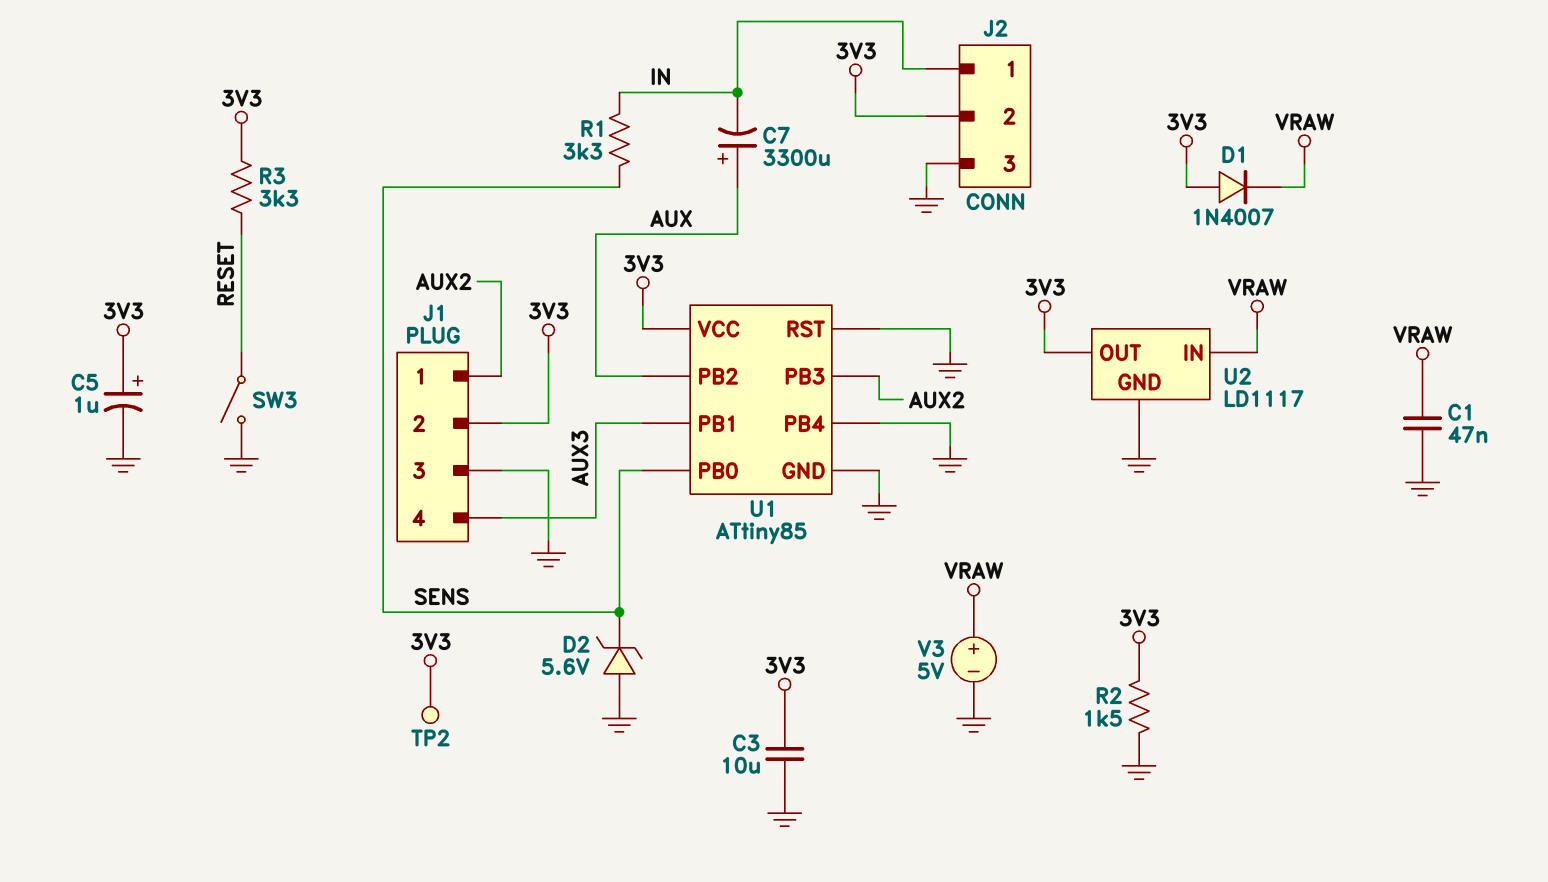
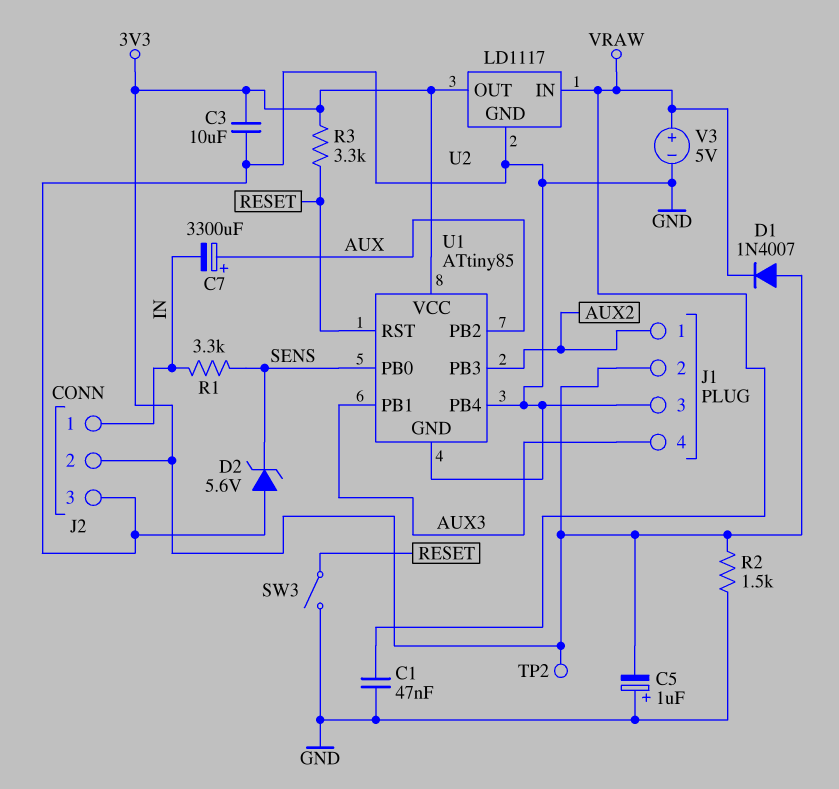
C5: 1uF (plus 3V3, minus GND) -> 1uF (plus GND, minus 3V3)
U1 pin RST: GND -> RESET

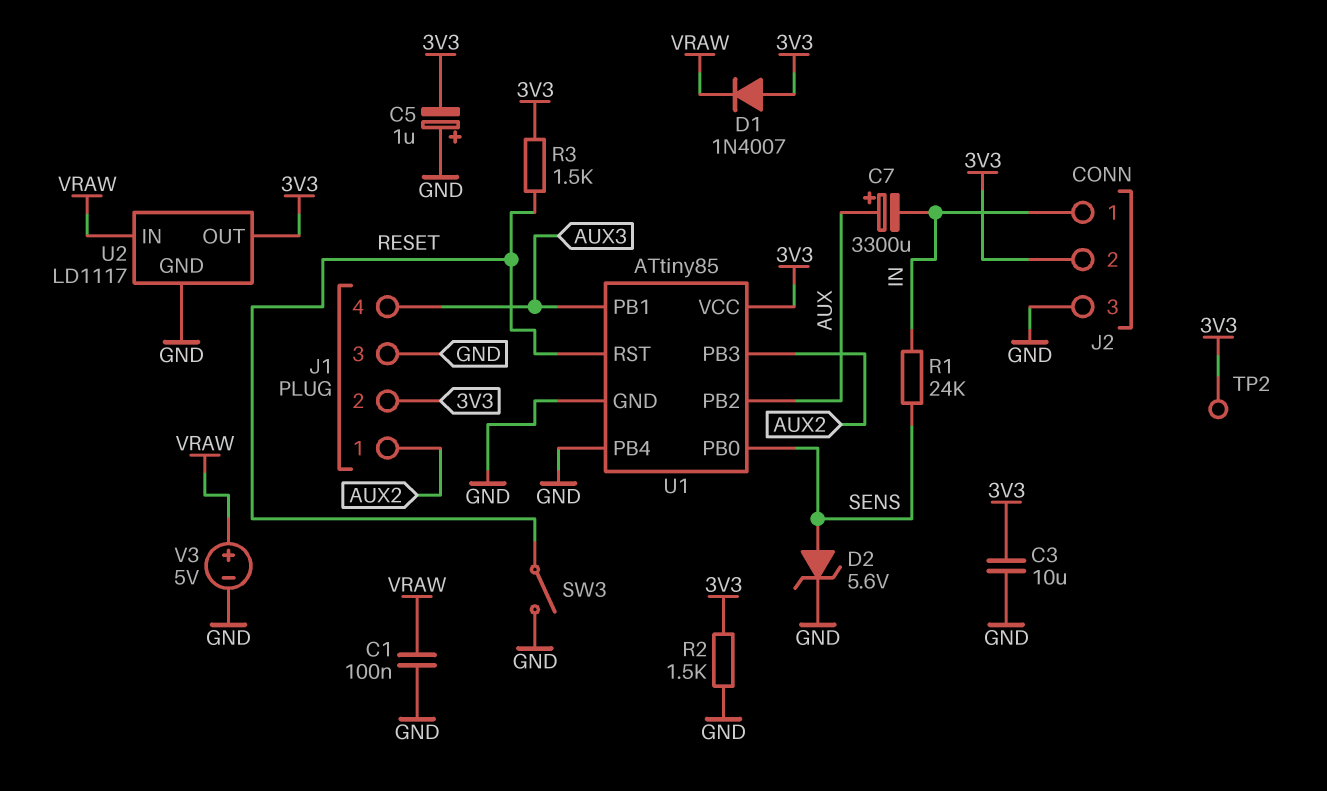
C1: 47nF (GND, VRAW) -> 100nF (GND, VRAW)
D2: zener 5.6V (A GND, K SENS) -> zener 5.6V (A SENS, K GND)
R1: 3.3k (IN, SENS) -> 24k (IN, SENS)
R3: 3.3k (3V3, RESET) -> 1.5k (3V3, RESET)

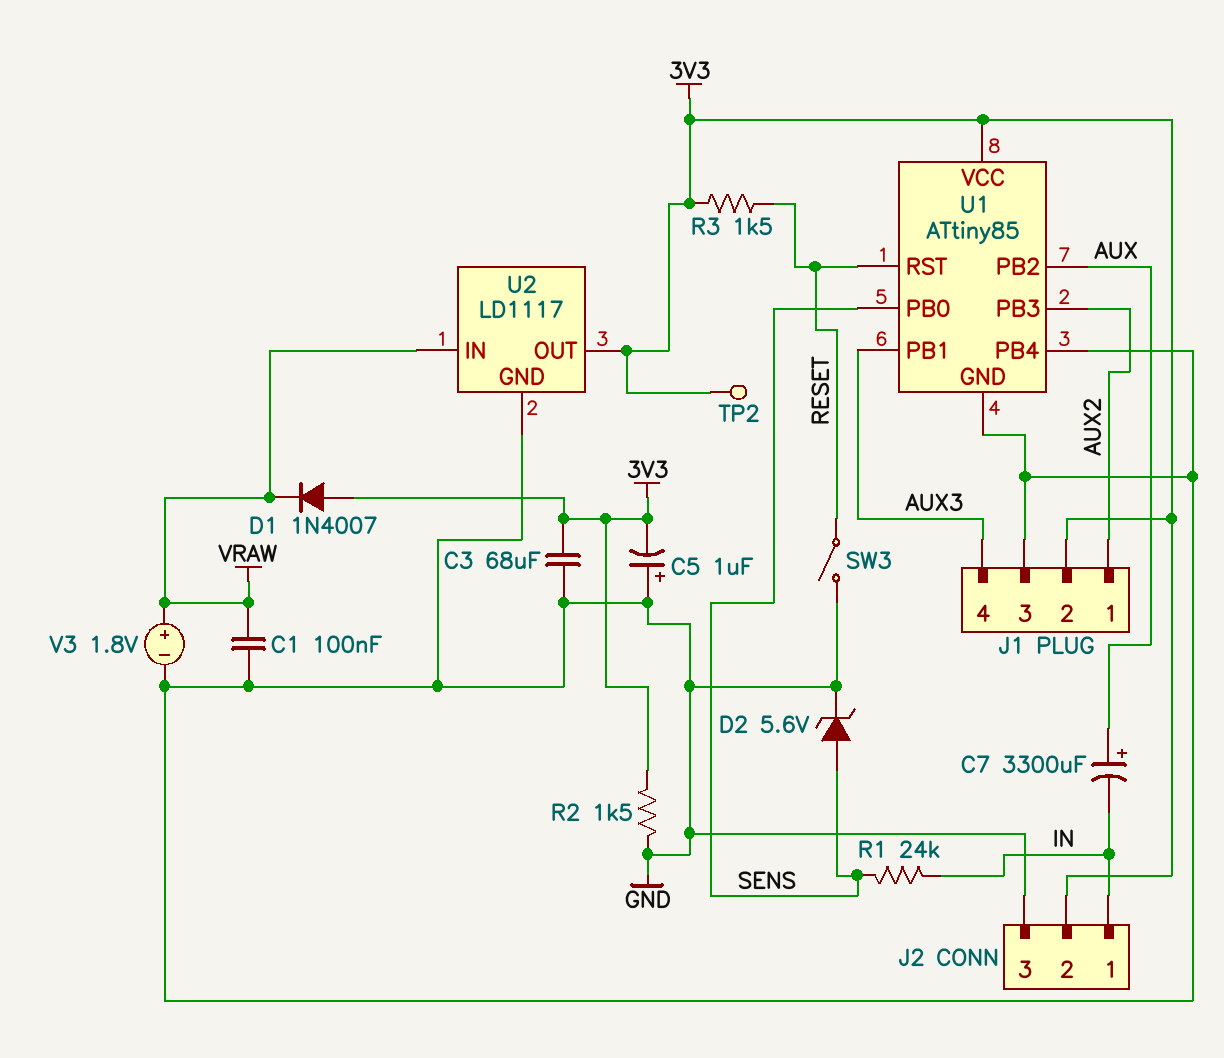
C3: 10uF (3V3, GND) -> 68uF (3V3, GND)
V3: 5V (plus VRAW, minus GND) -> 1.8V (plus VRAW, minus GND)

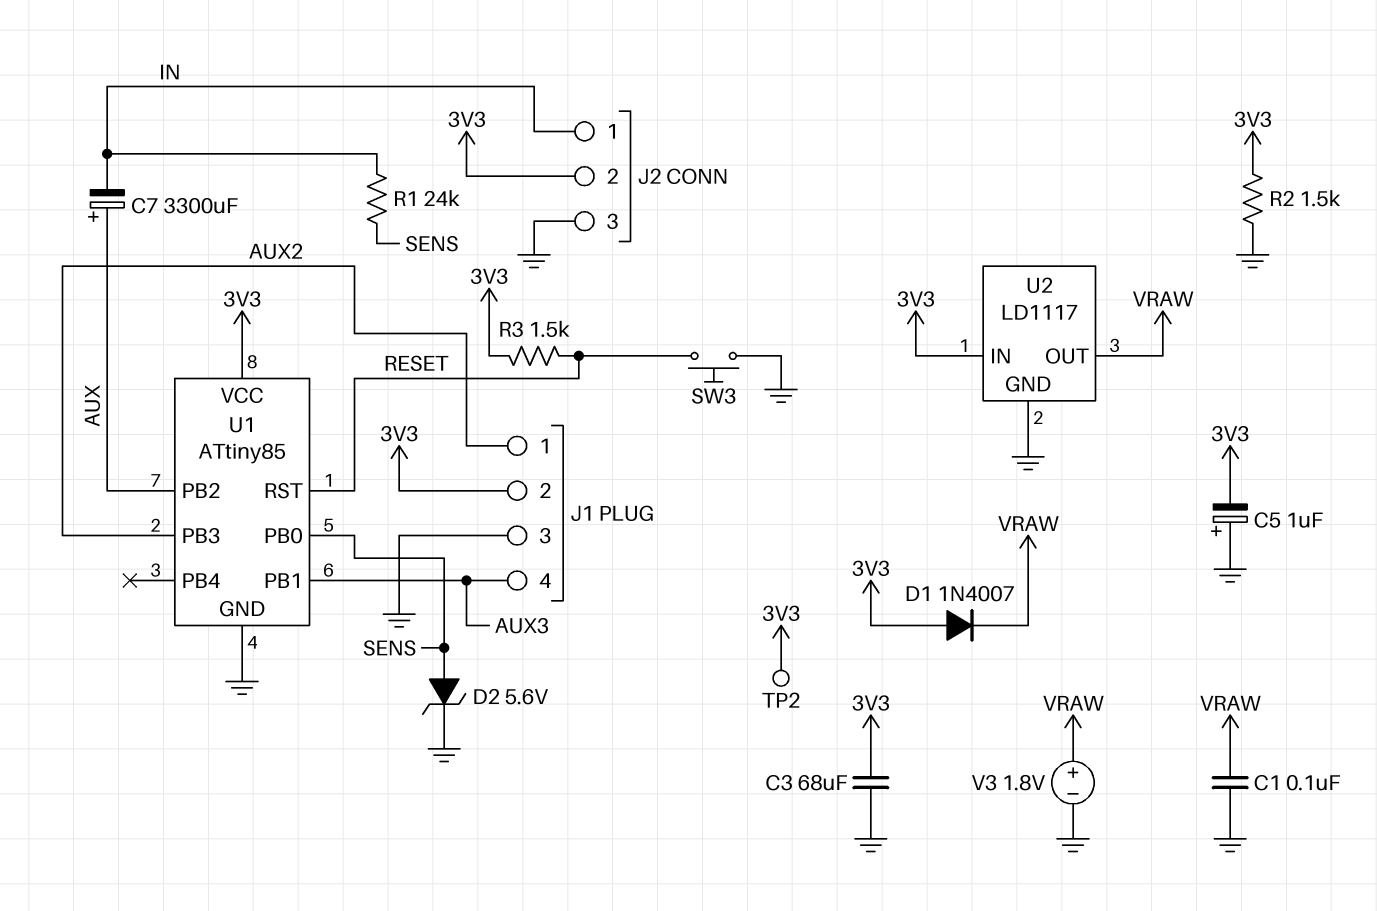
SW3: switch (GND, RESET) -> button (GND, RESET)
U1 pin PB4: GND -> none
U2 pin IN: VRAW -> 3V3
U2 pin OUT: 3V3 -> VRAW

